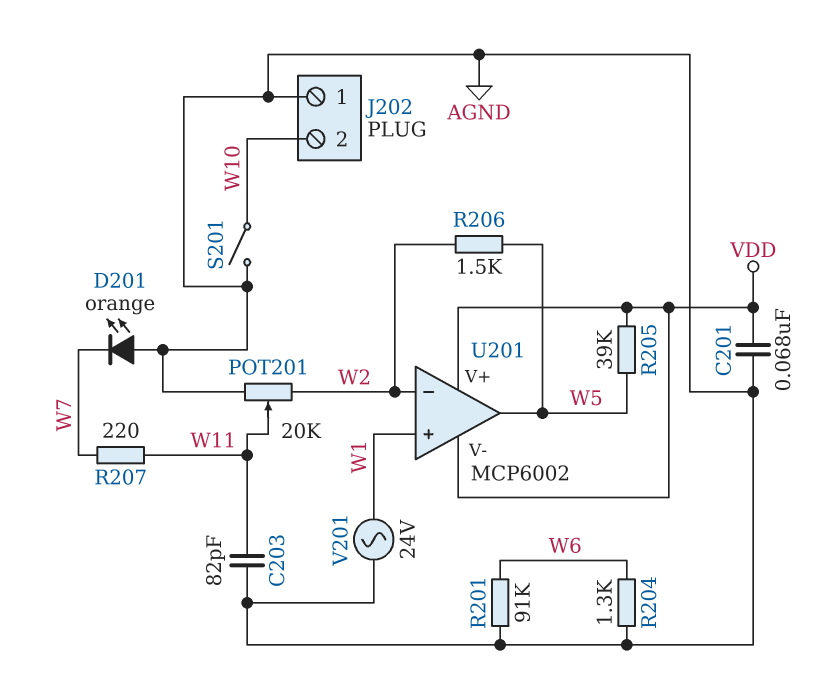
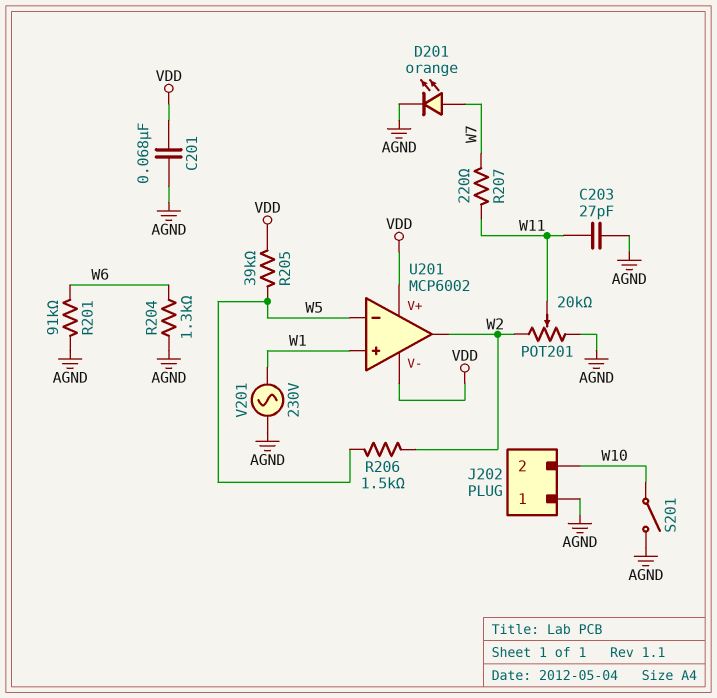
C203: 82pF (AGND, W11) -> 27pF (AGND, W11)
D201: LED orange (A AGND, K W7) -> LED orange (A W7, K AGND)
U201 pin in-: W2 -> W5
U201 pin out: W5 -> W2
V201: AC 24V (AGND, W1) -> AC 230V (AGND, W1)

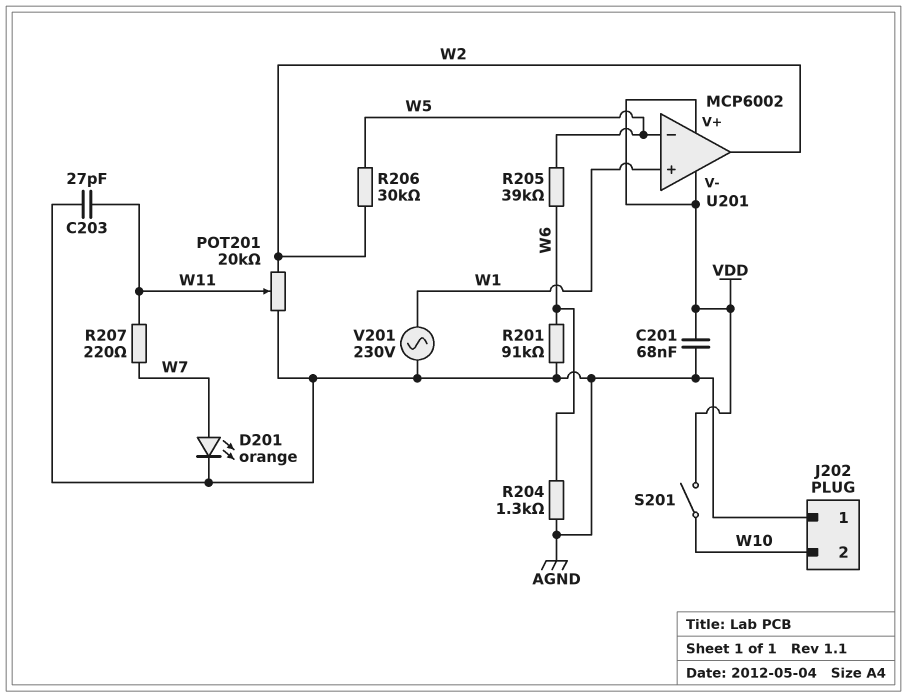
R205: 39k (VDD, W5) -> 39k (W5, W6)
R206: 1.5k (W2, W5) -> 30k (W2, W5)
S201: switch (AGND, W10) -> switch (VDD, W10)

